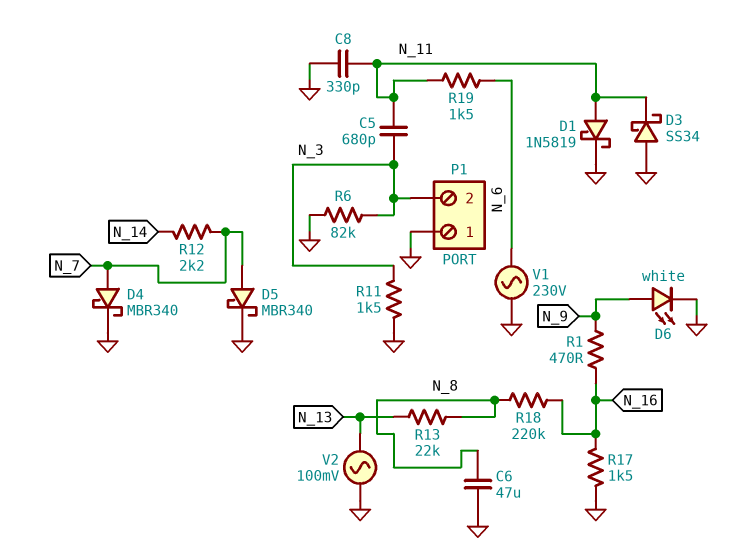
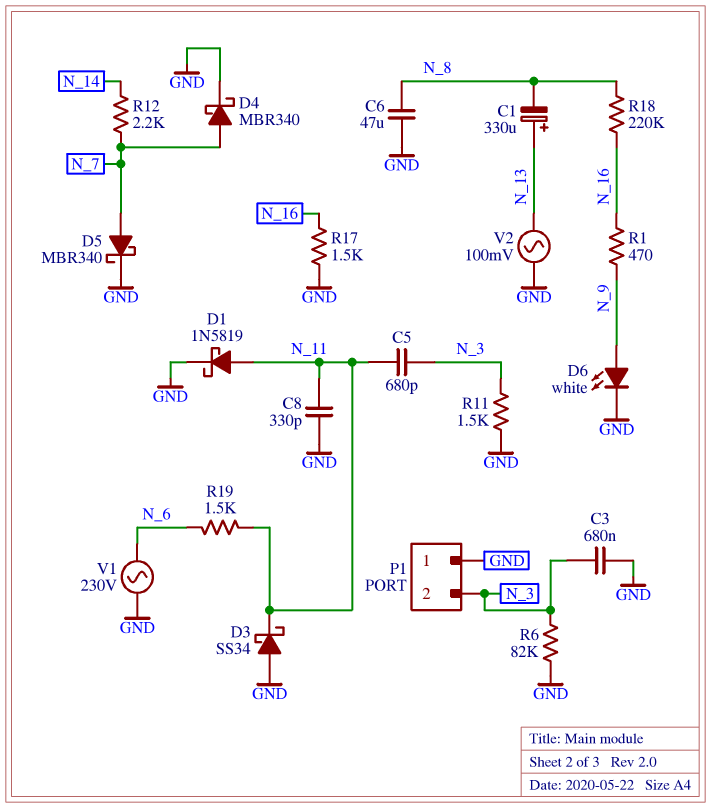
C1: none -> 330uF (plus N_13, minus N_8)
C3: none -> 680nF (GND, N_3)
R13: 22k (N_8, N_13) -> none

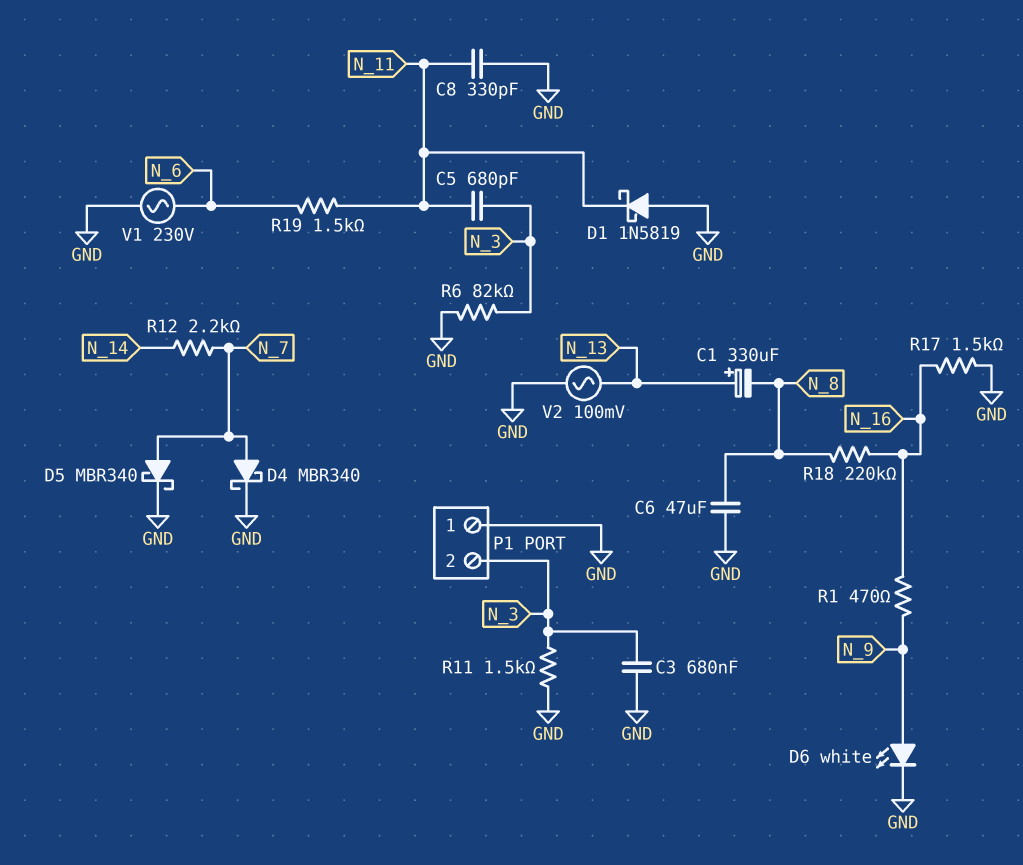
D1: schottky 1N5819 (A N_11, K GND) -> schottky 1N5819 (A GND, K N_11)
D3: schottky SS34 (A GND, K N_11) -> none

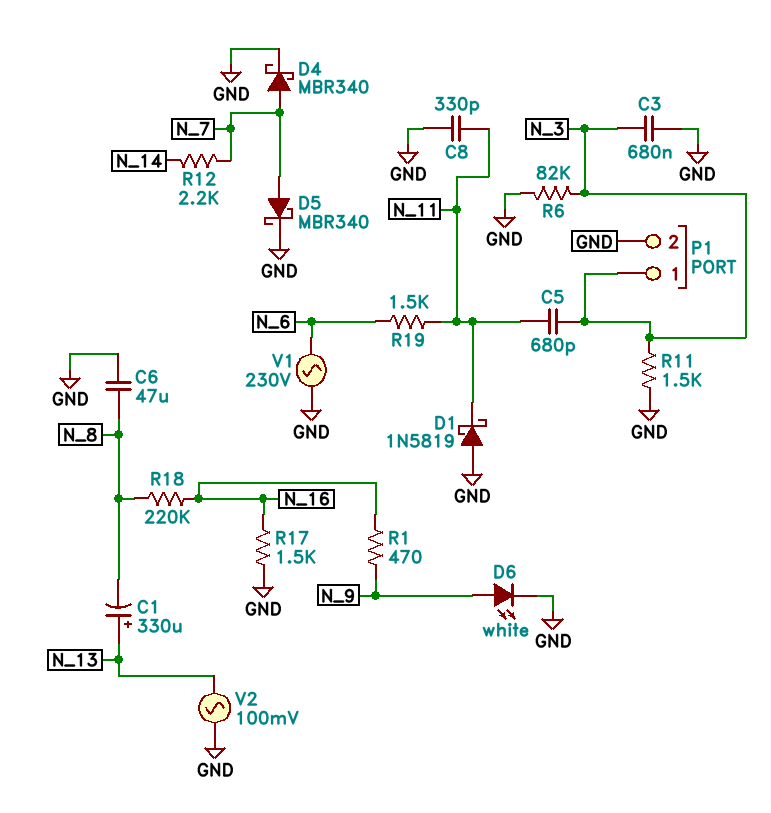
P1 pin 1: GND -> N_3
P1 pin 2: N_3 -> GND

